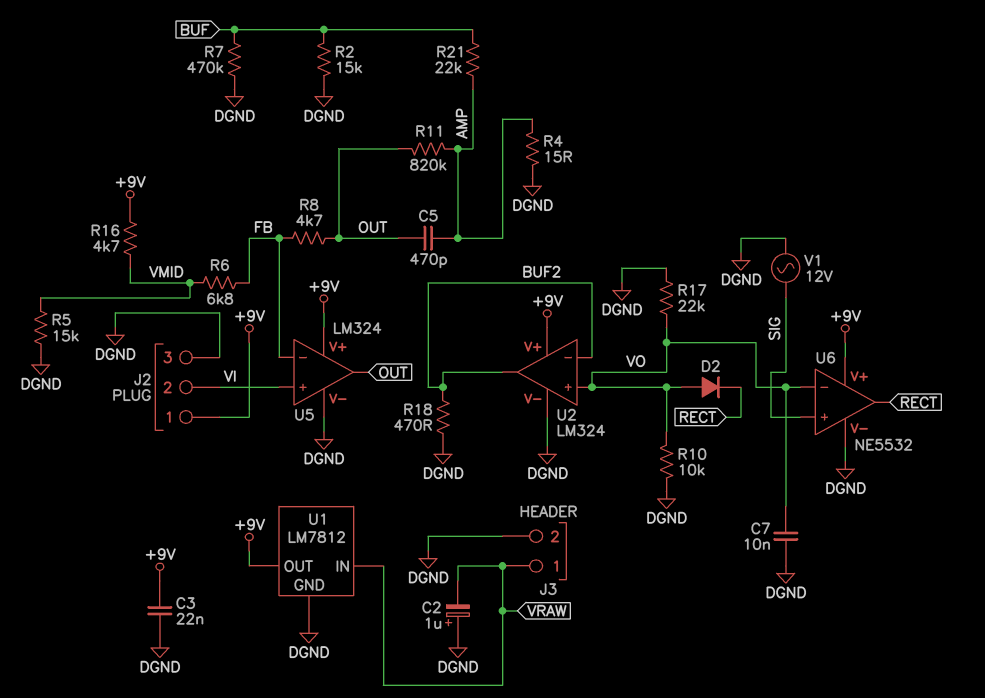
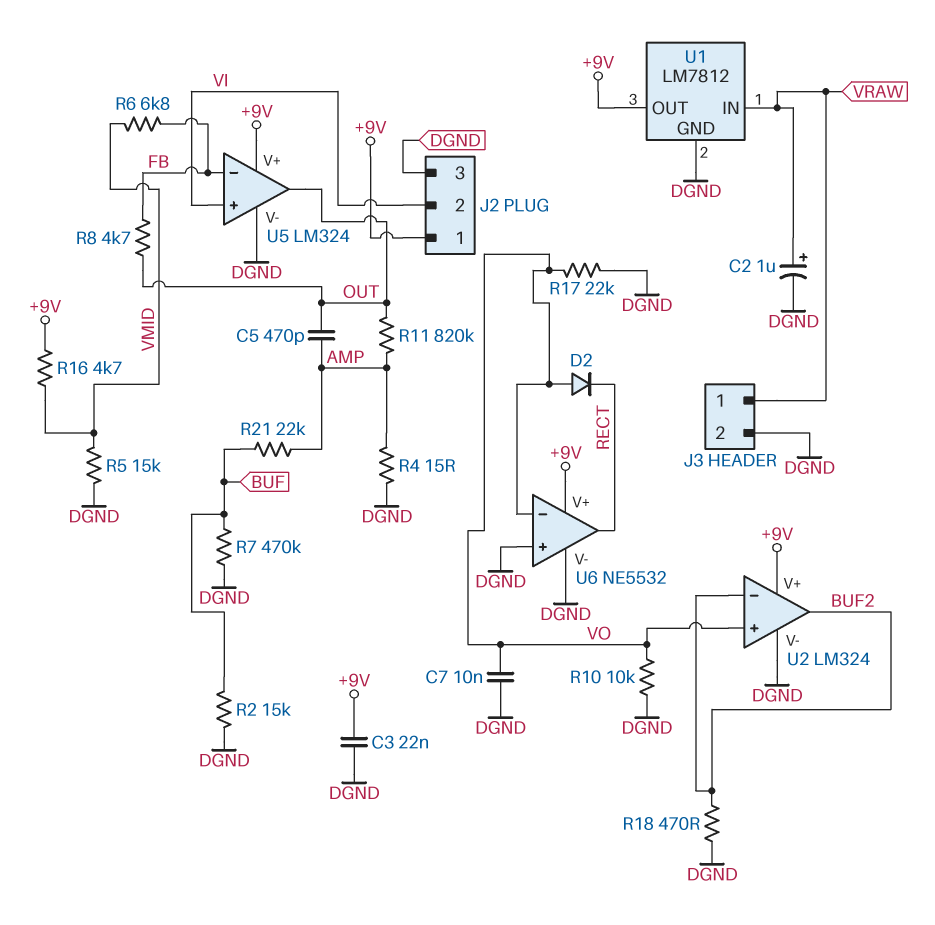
C2: 1uF (plus DGND, minus VRAW) -> 1uF (plus VRAW, minus DGND)
U6 pin in+: SIG -> DGND
V1: AC 12V (DGND, SIG) -> none

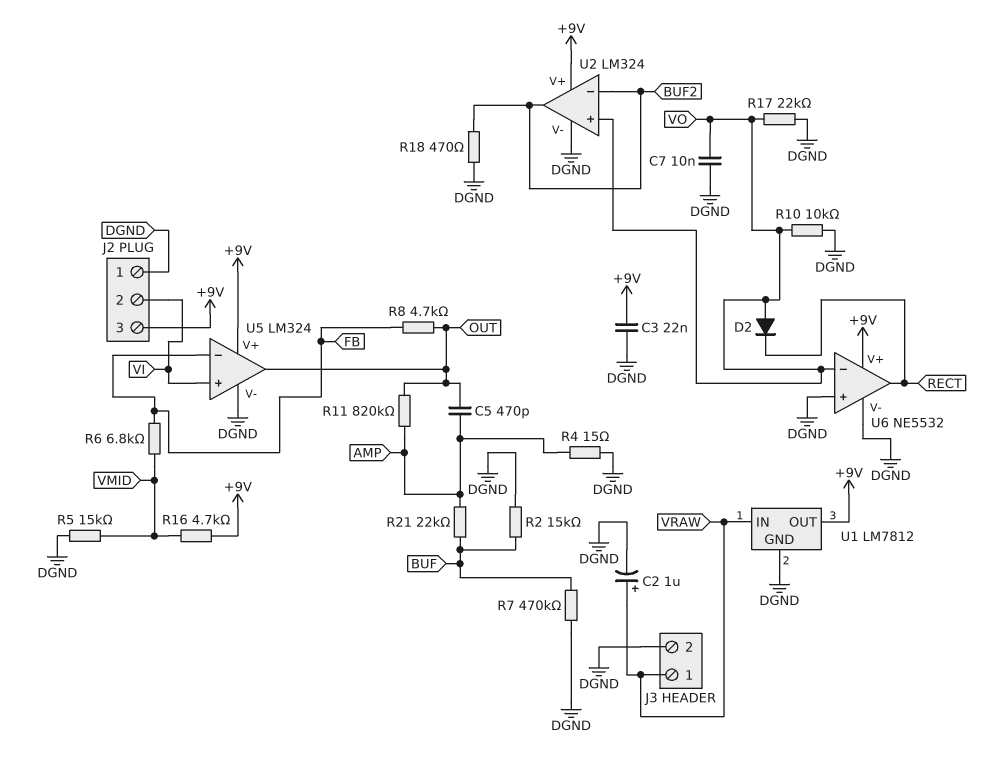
J2 pin 1: +9V -> DGND
J2 pin 3: DGND -> +9V

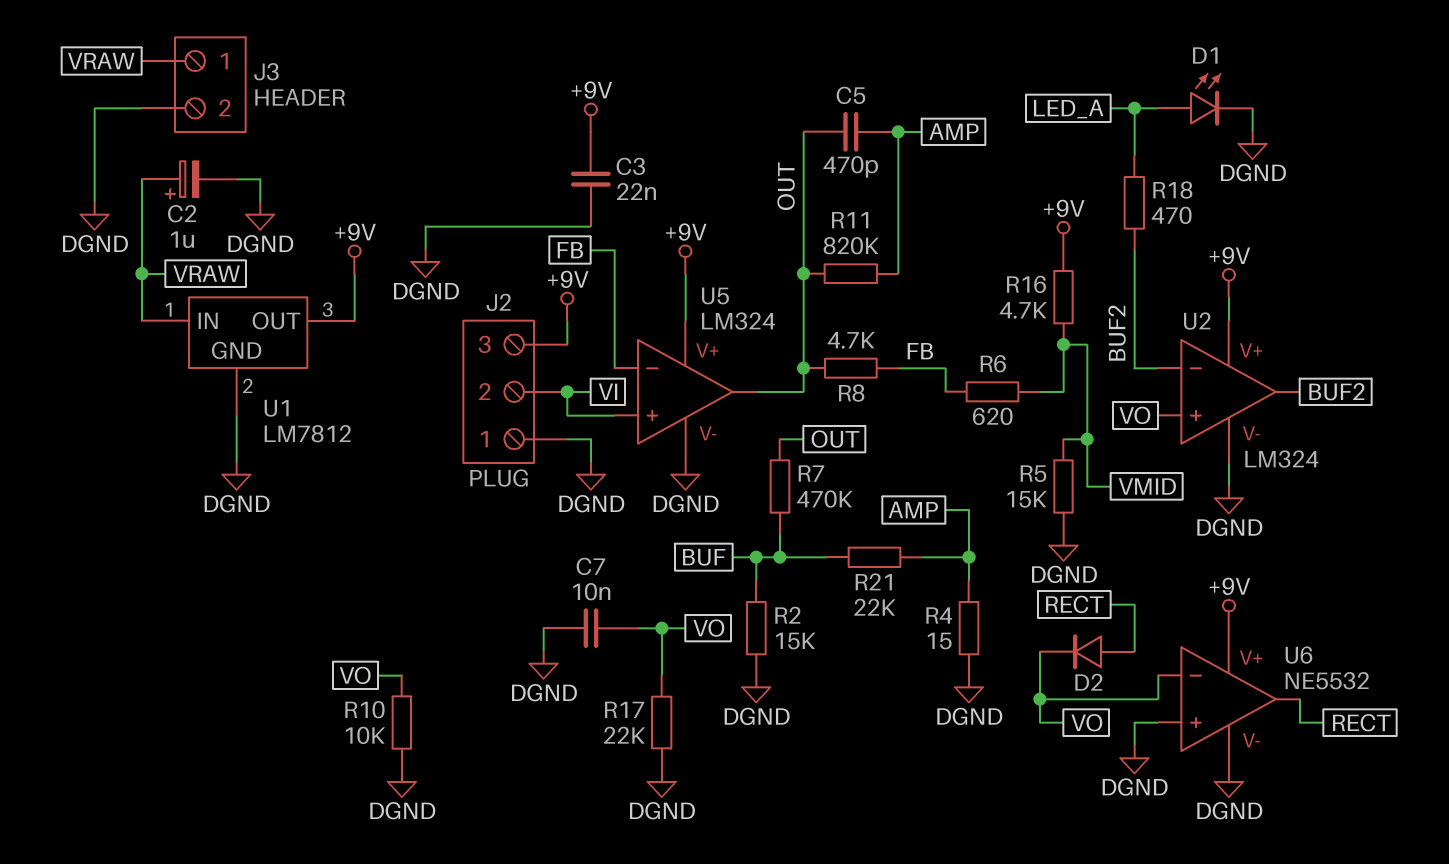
D1: none -> LED (A LED_A, K DGND)
D2: diode (A VO, K RECT) -> diode (A RECT, K VO)
R6: 6.8k (FB, VMID) -> 620 (FB, VMID)
R7: 470k (BUF, DGND) -> 470k (BUF, OUT)
R18: 470 (BUF2, DGND) -> 470 (BUF2, LED_A)

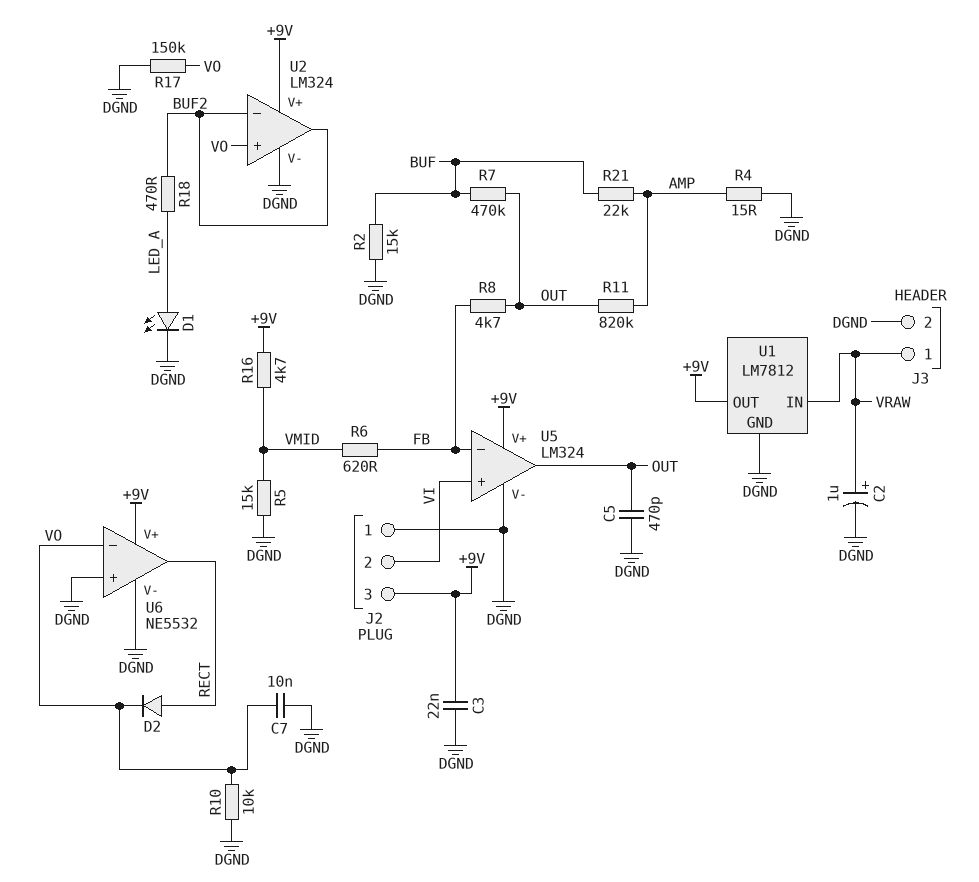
C5: 470pF (AMP, OUT) -> 470pF (DGND, OUT)
R17: 22k (DGND, VO) -> 150k (DGND, VO)

